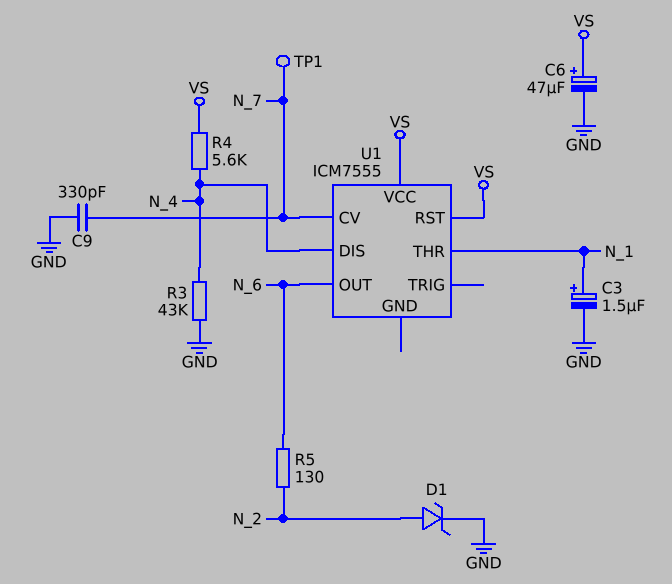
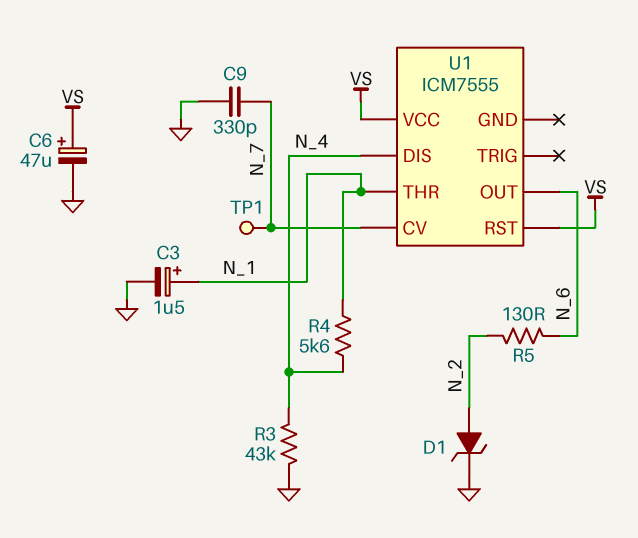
R4: 5.6k (N_4, VS) -> 5.6k (N_1, N_4)

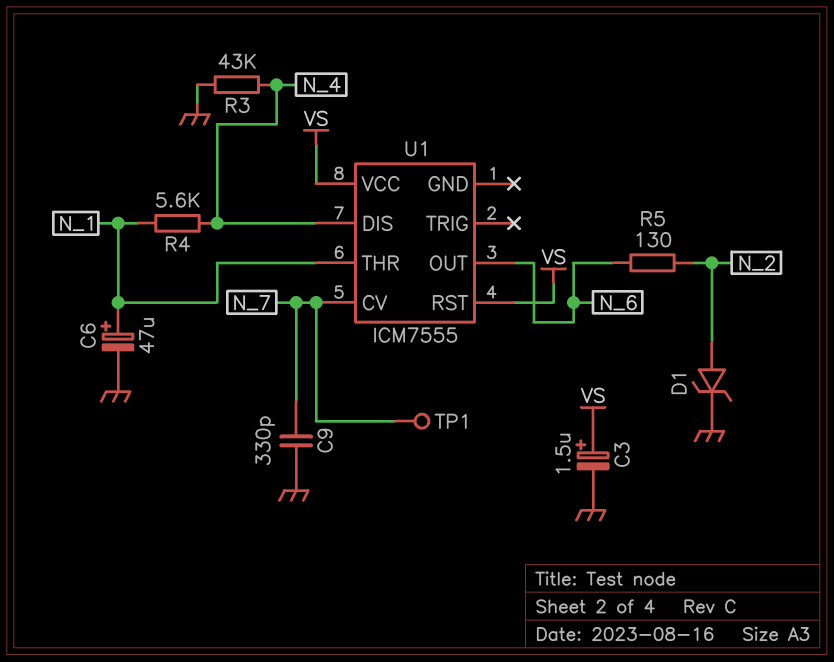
C3: 1.5uF (plus N_1, minus GND) -> 1.5uF (plus VS, minus GND)
C6: 47uF (plus VS, minus GND) -> 47uF (plus N_1, minus GND)

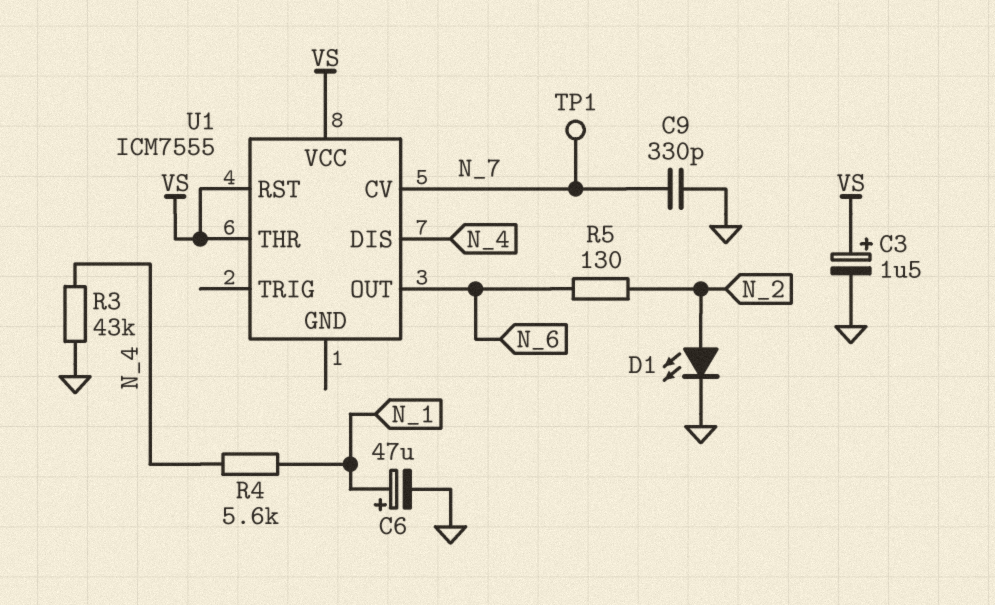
D1: zener (A N_2, K GND) -> LED (A N_2, K GND)
U1 pin THR: N_1 -> VS

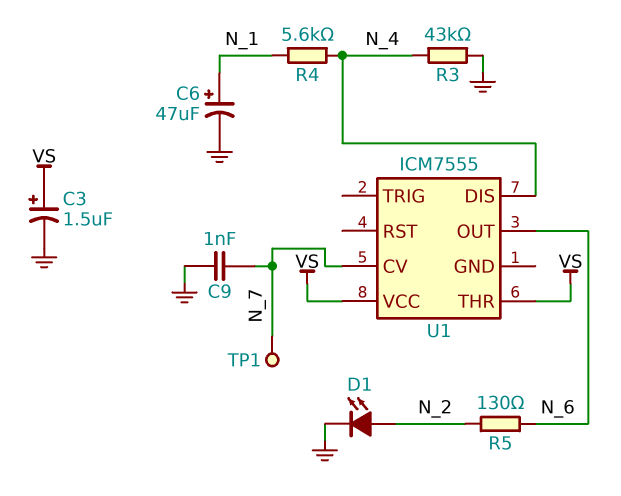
C9: 330pF (GND, N_7) -> 1nF (GND, N_7)
U1 pin RST: VS -> none

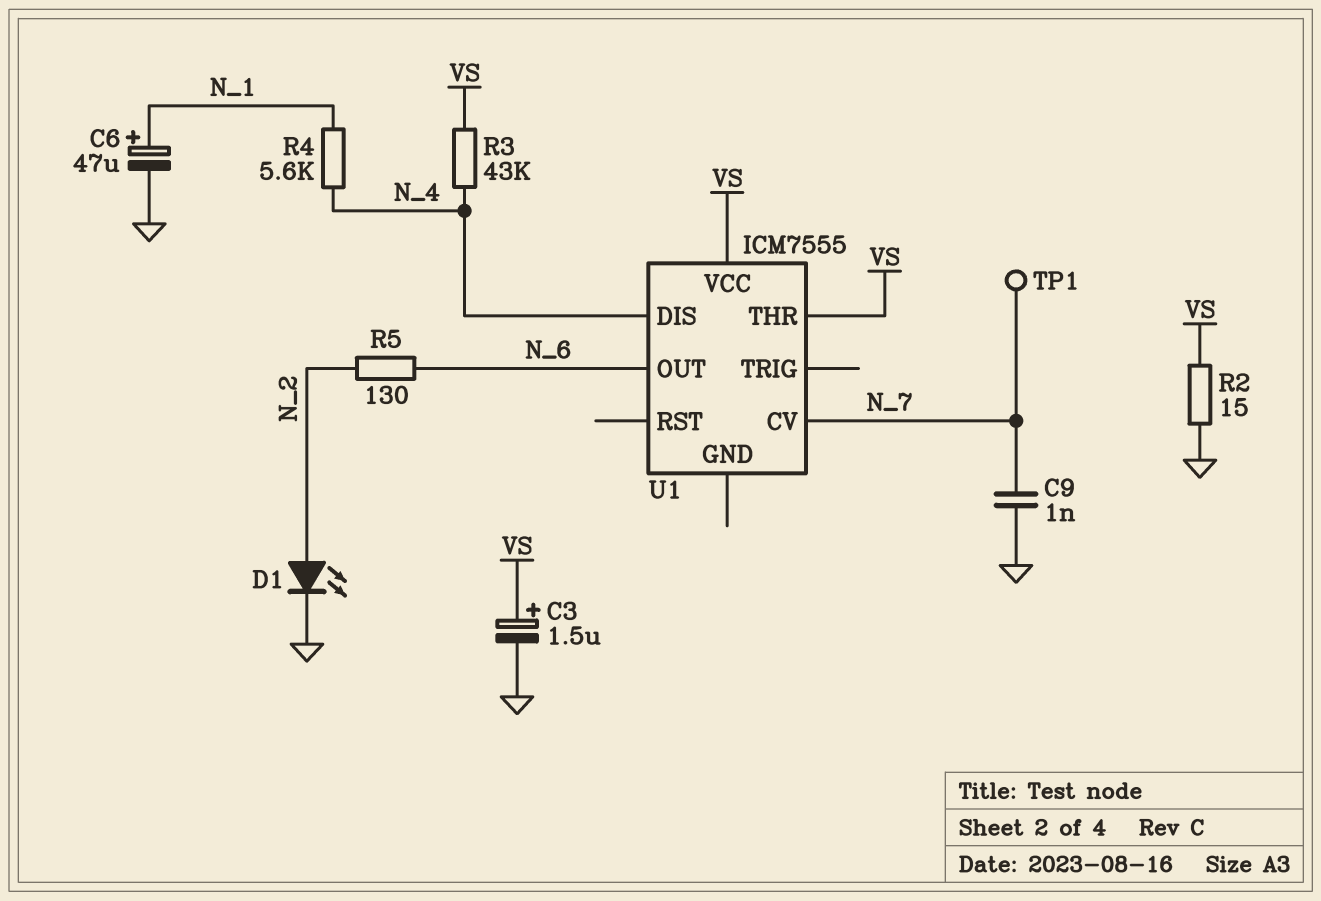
R2: none -> 15 (GND, VS)
R3: 43k (GND, N_4) -> 43k (N_4, VS)

